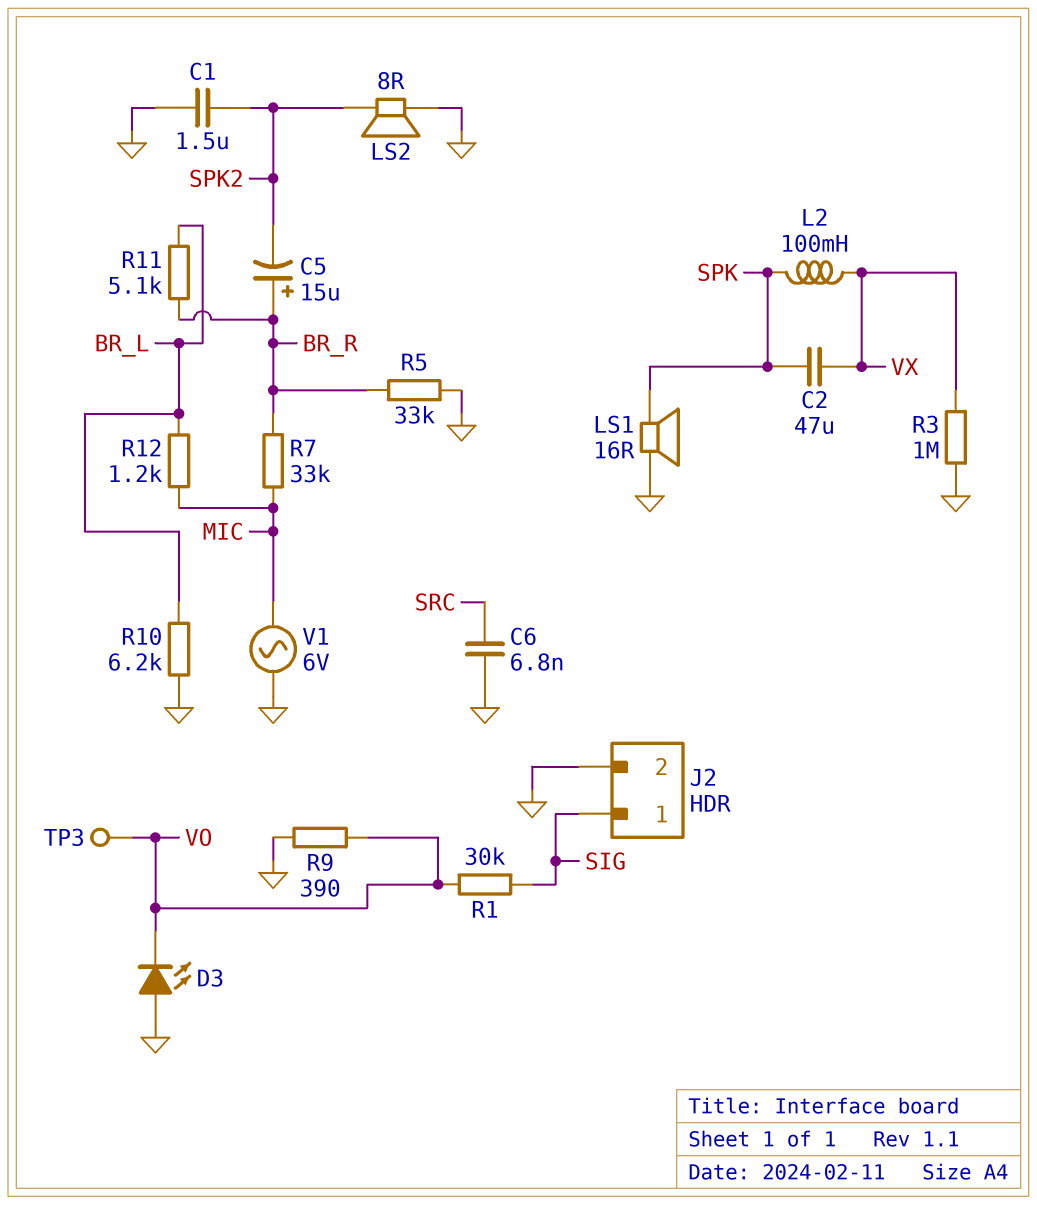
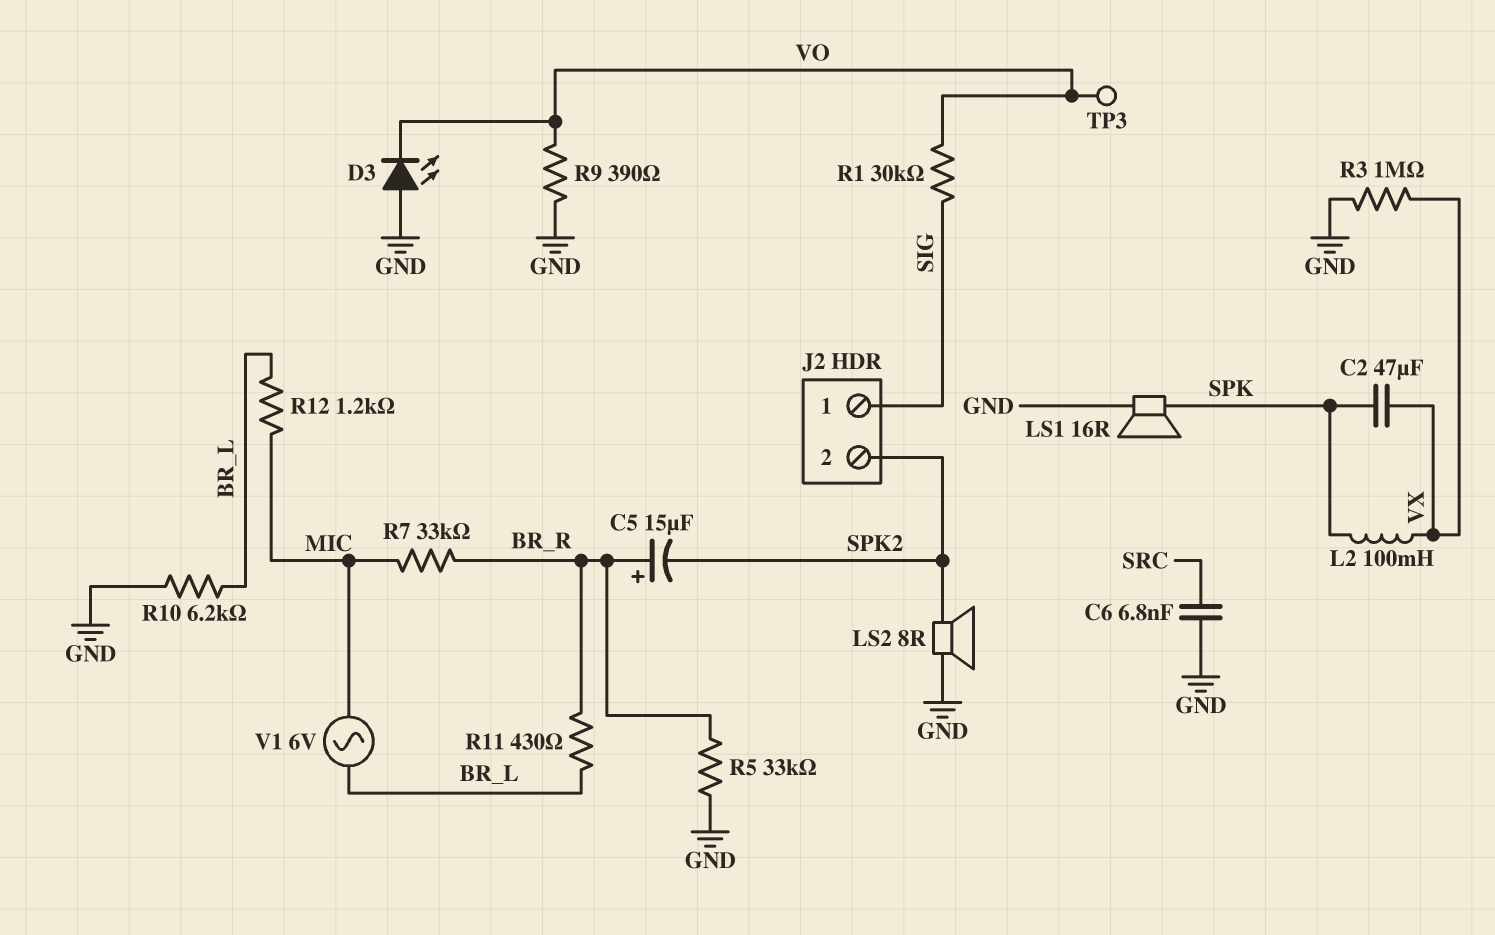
C1: 1.5uF (GND, SPK2) -> none
J2 pin 2: GND -> SPK2
R11: 5.1k (BR_L, BR_R) -> 430 (BR_L, BR_R)
V1: AC 6V (GND, MIC) -> AC 6V (BR_L, MIC)

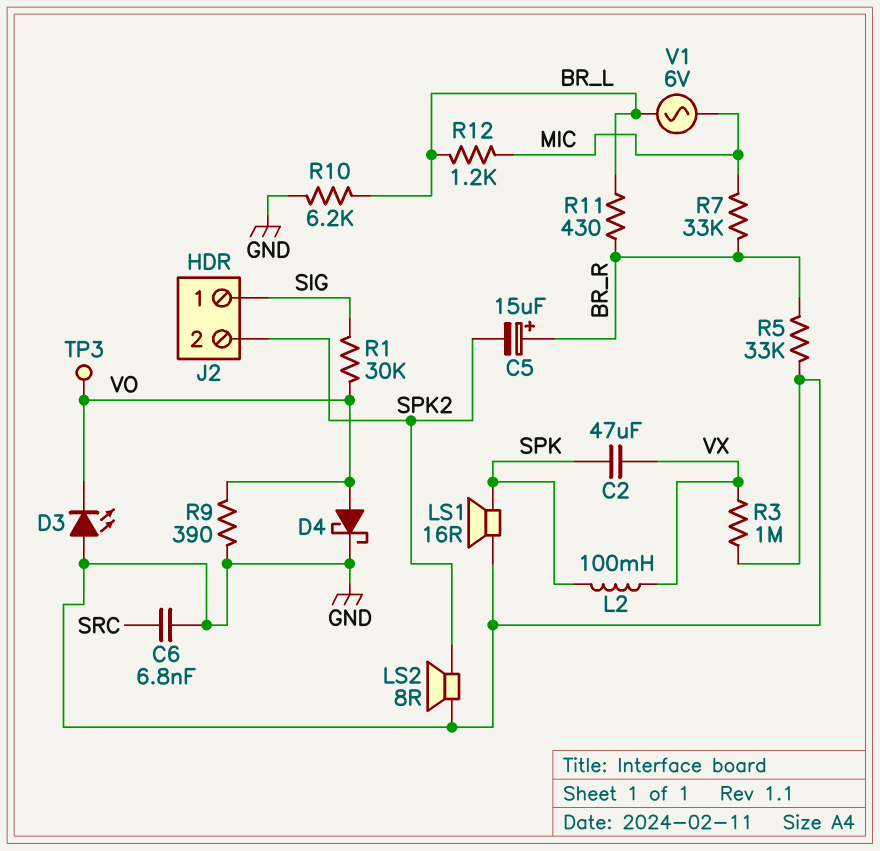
D4: none -> schottky (A VO, K GND)

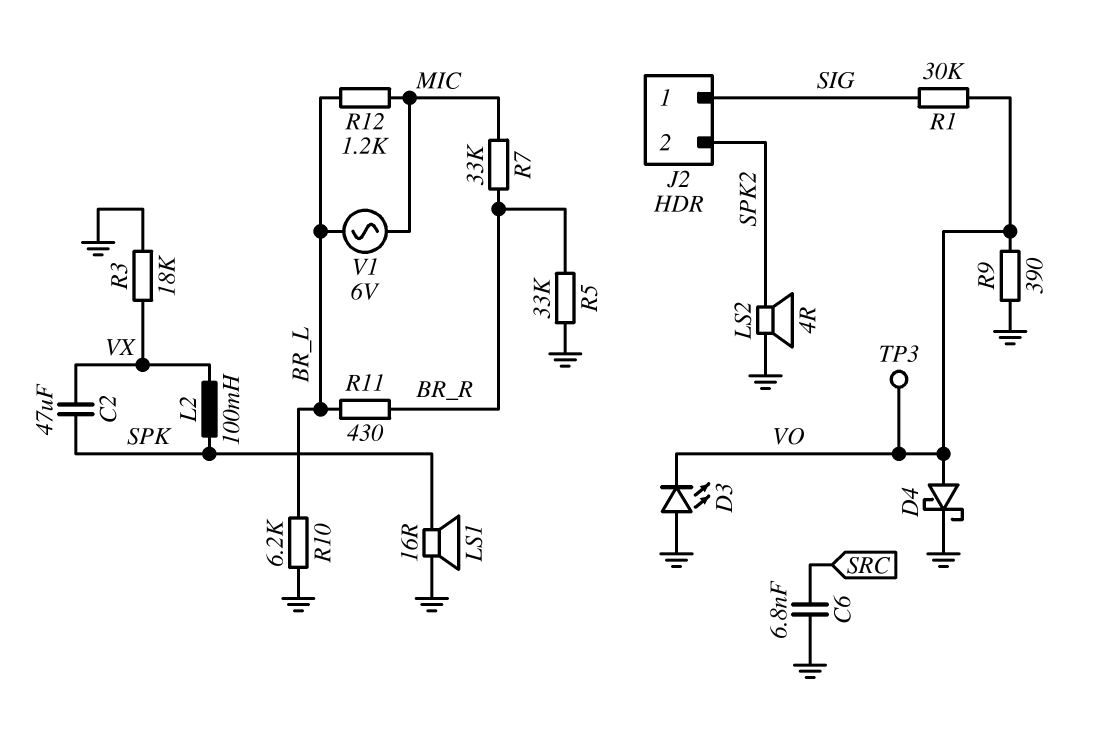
C5: 15uF (plus BR_R, minus SPK2) -> none
LS2: speaker 8R (GND, SPK2) -> speaker 4R (GND, SPK2)
R3: 1M (GND, VX) -> 18k (GND, VX)

